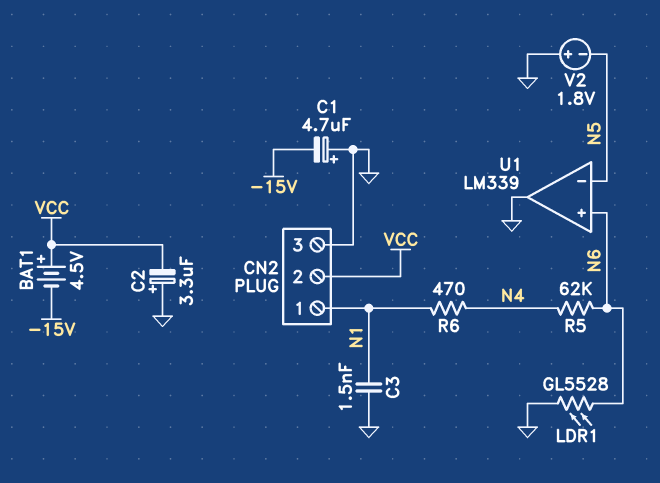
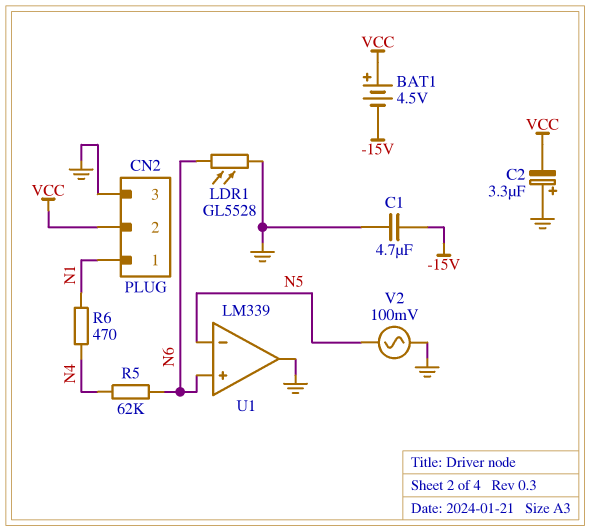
C1: 4.7uF (plus GND, minus -15V) -> 4.7uF (-15V, GND)
C3: 1.5nF (GND, N1) -> none
V2: 1.8V (plus GND, minus N5) -> AC 100mV (GND, N5)

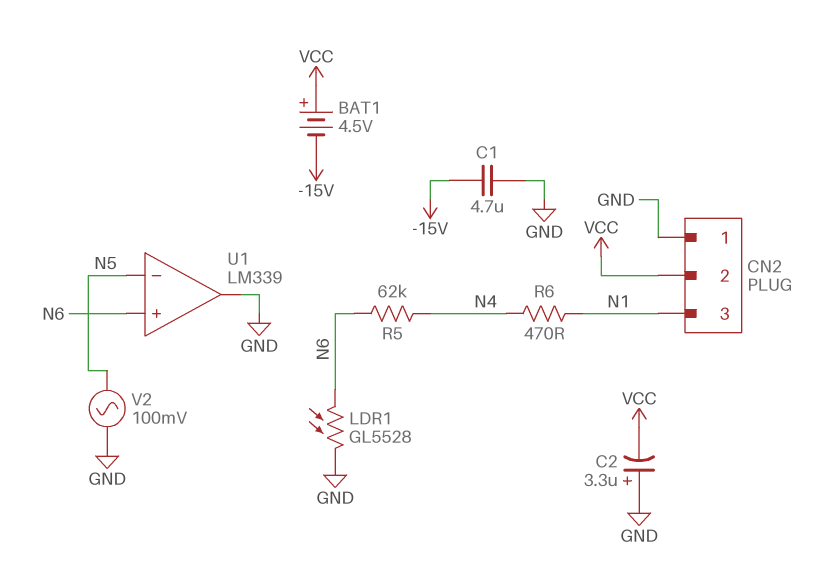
CN2 pin 1: N1 -> GND
CN2 pin 3: GND -> N1

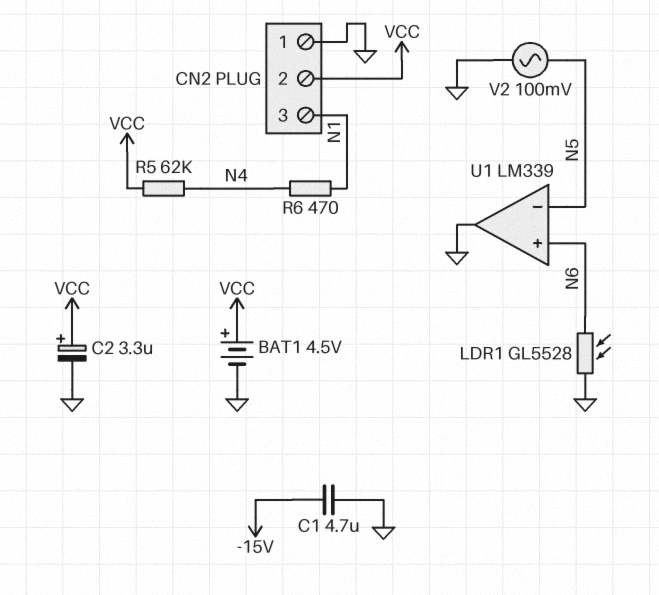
BAT1: 4.5V (plus VCC, minus -15V) -> 4.5V (plus VCC, minus GND)
C2: 3.3uF (plus GND, minus VCC) -> 3.3uF (plus VCC, minus GND)
R5: 62k (N4, N6) -> 62k (N4, VCC)

